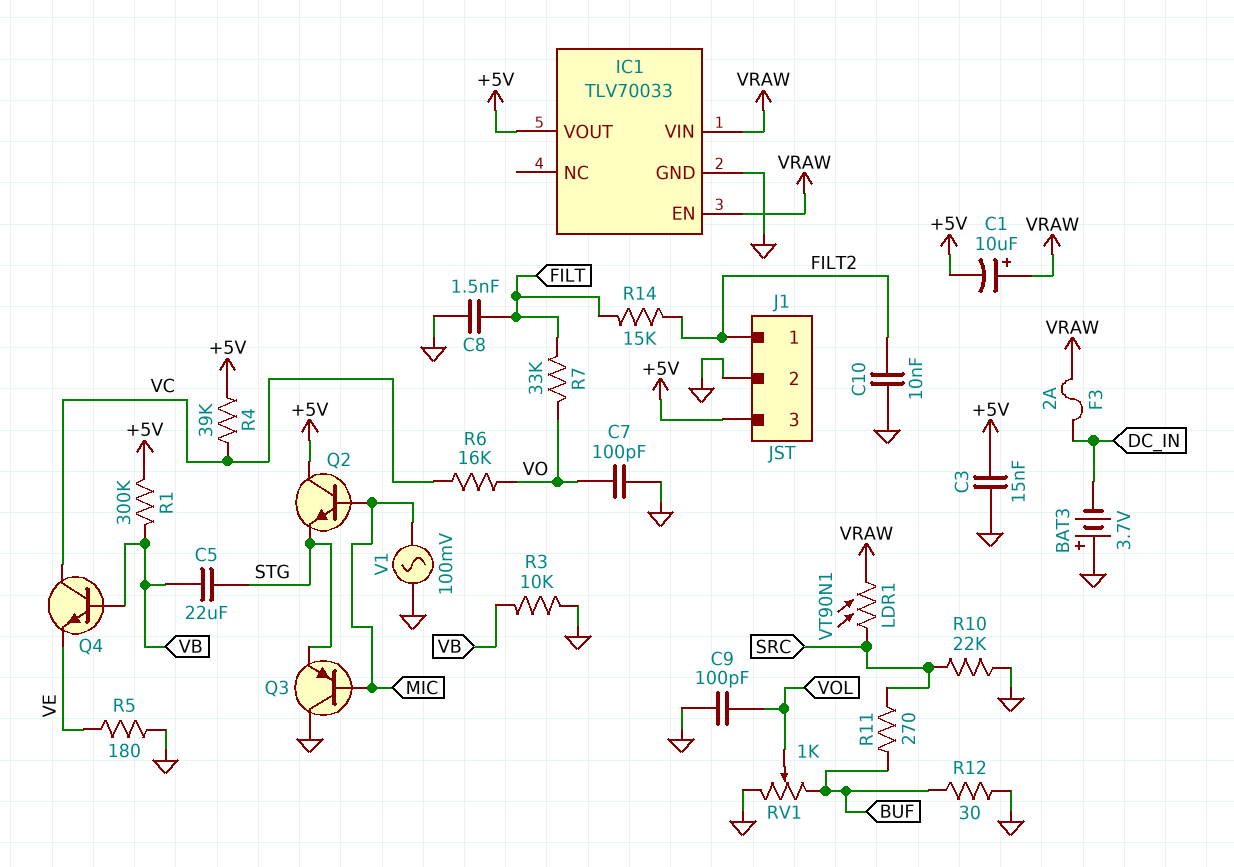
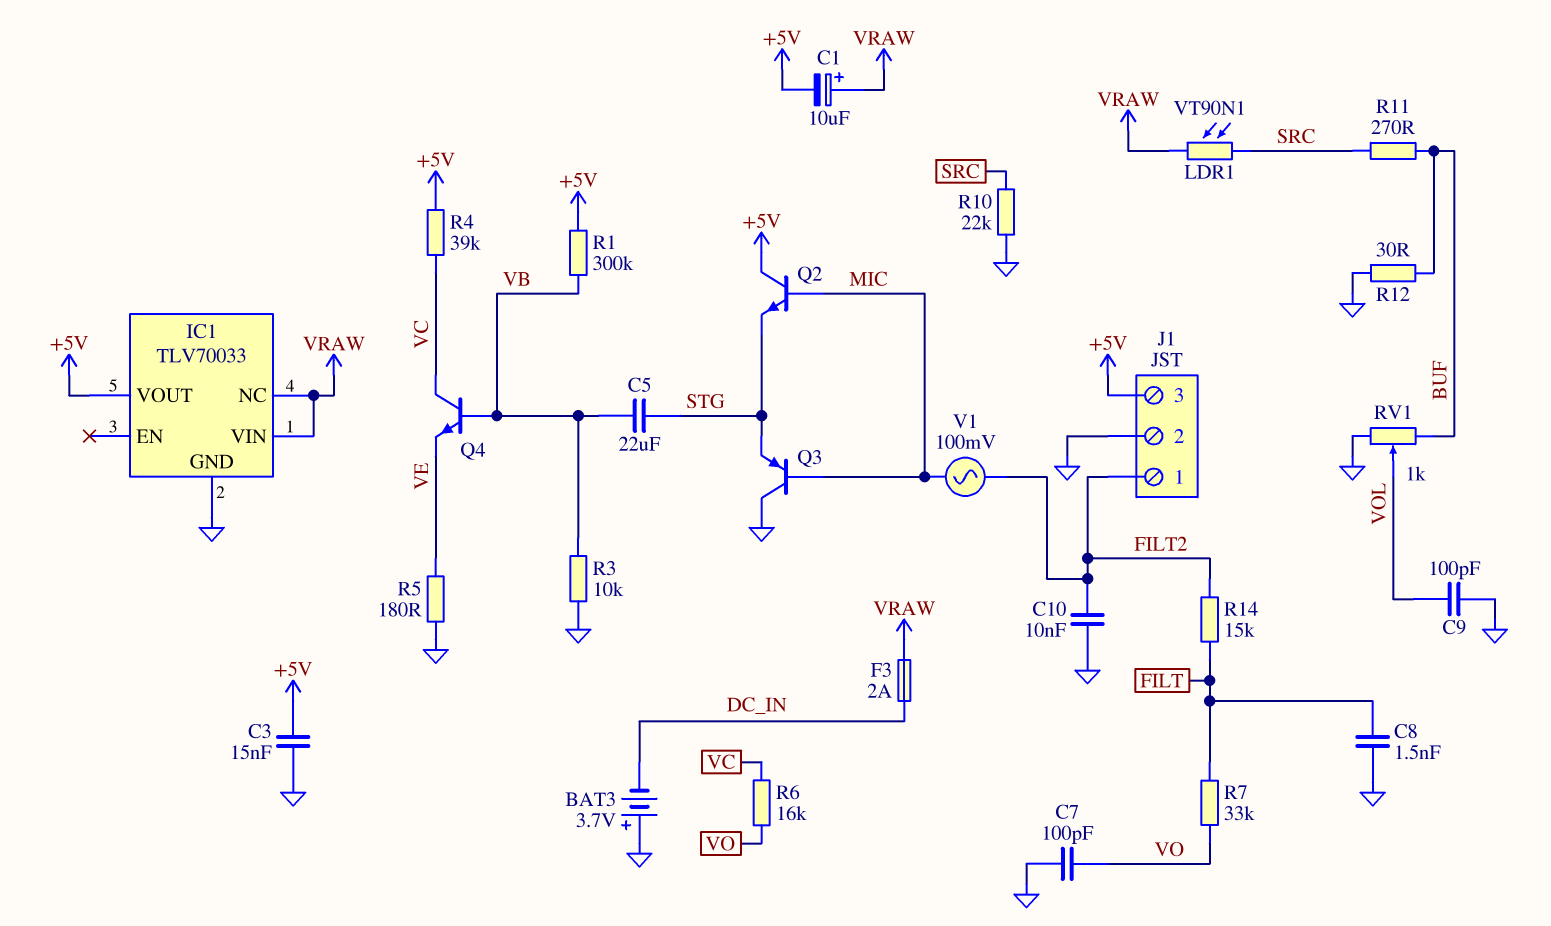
IC1 pin EN: VRAW -> none
IC1 pin NC: none -> VRAW
V1: AC 100mV (GND, MIC) -> AC 100mV (FILT2, MIC)

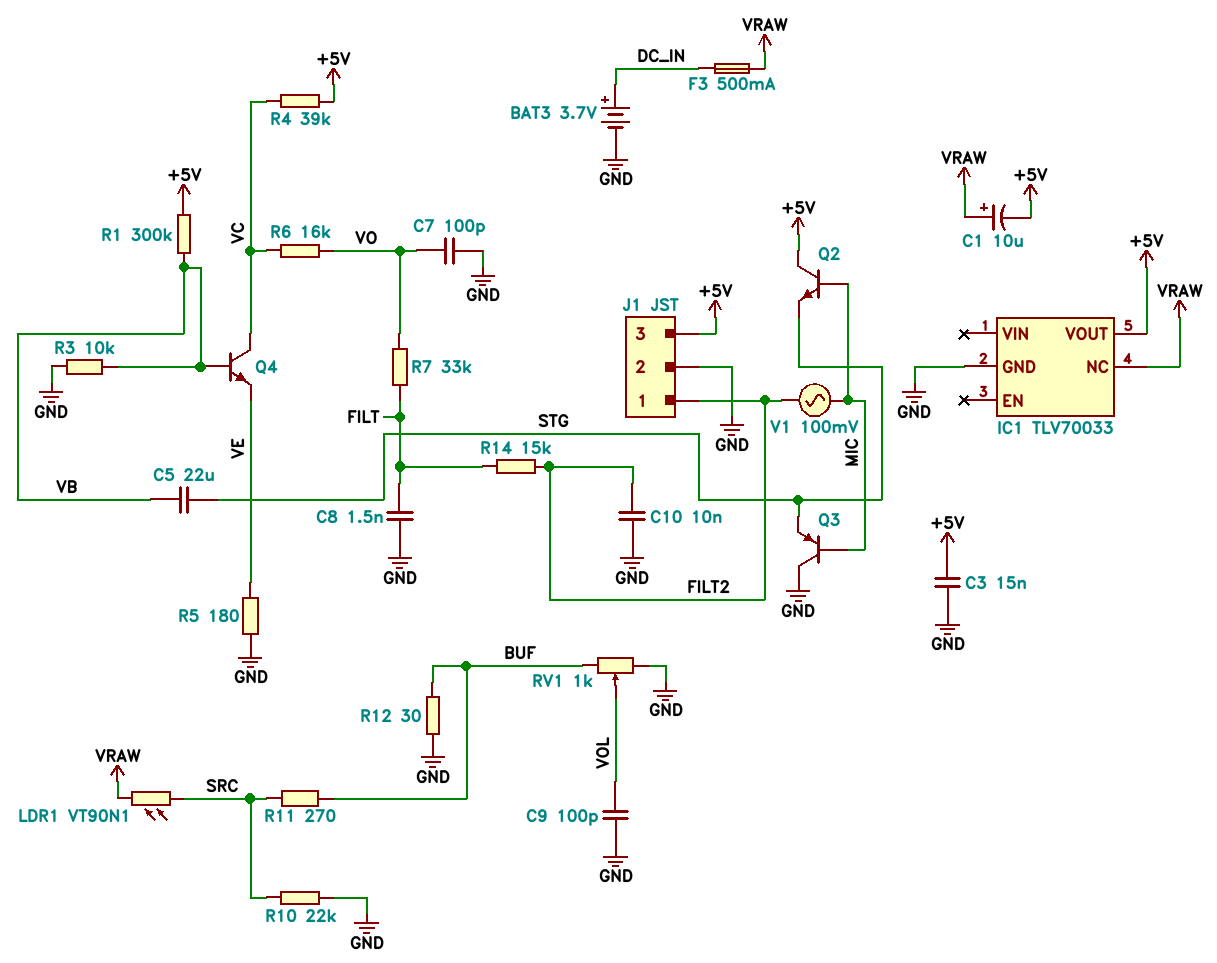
BAT3: 3.7V (plus GND, minus DC_IN) -> 3.7V (plus DC_IN, minus GND)
F3: 2A (DC_IN, VRAW) -> 500mA (DC_IN, VRAW)
IC1 pin VIN: VRAW -> none

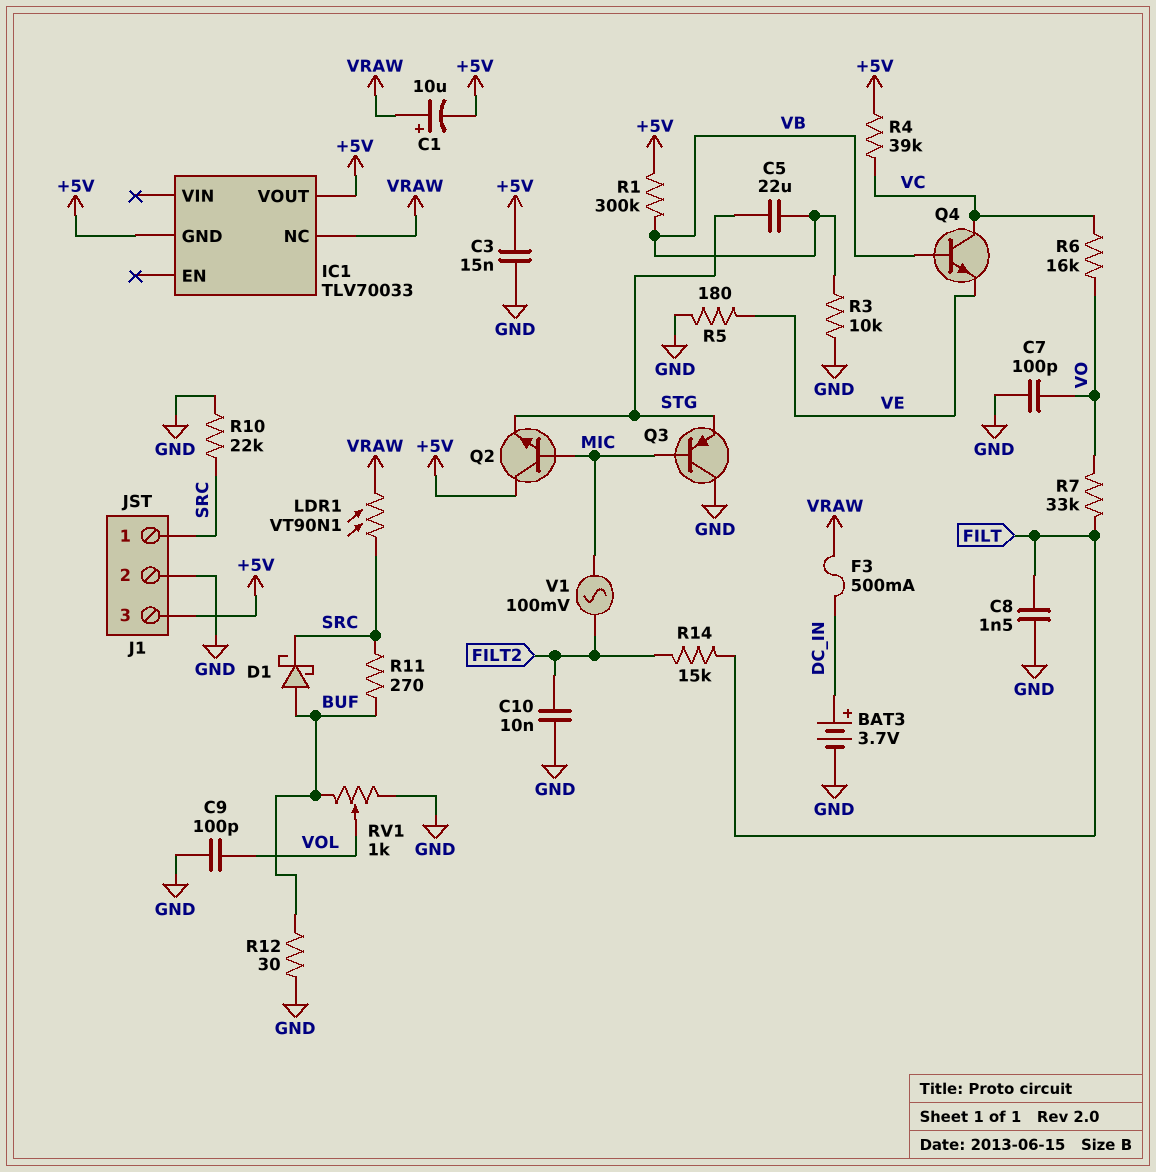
D1: none -> schottky (A BUF, K SRC)
IC1 pin GND: GND -> +5V
J1 pin 1: FILT2 -> SRC

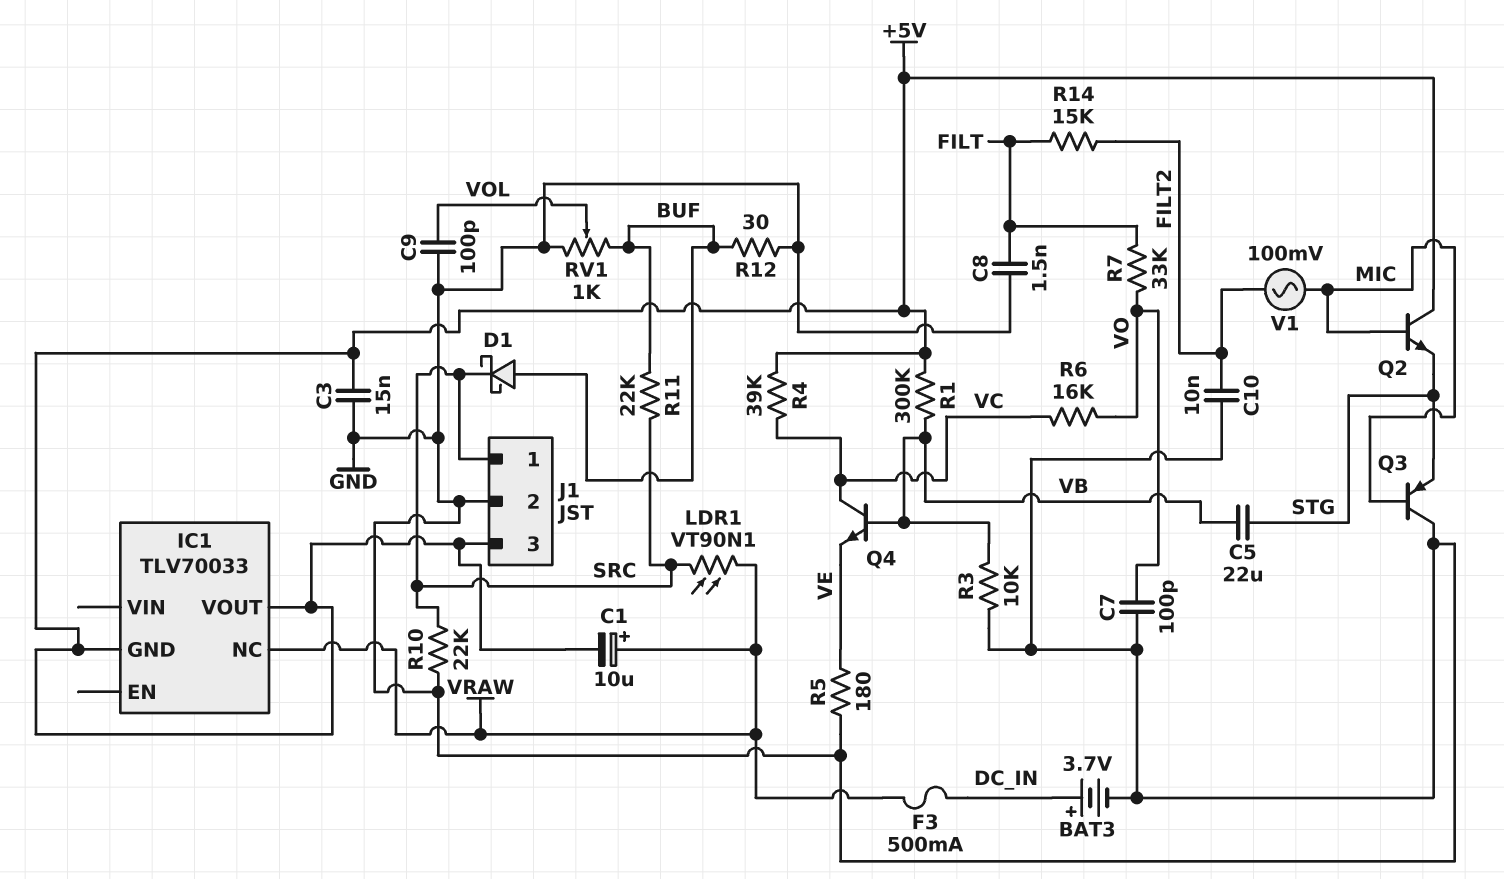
R11: 270 (BUF, SRC) -> 22k (BUF, SRC)

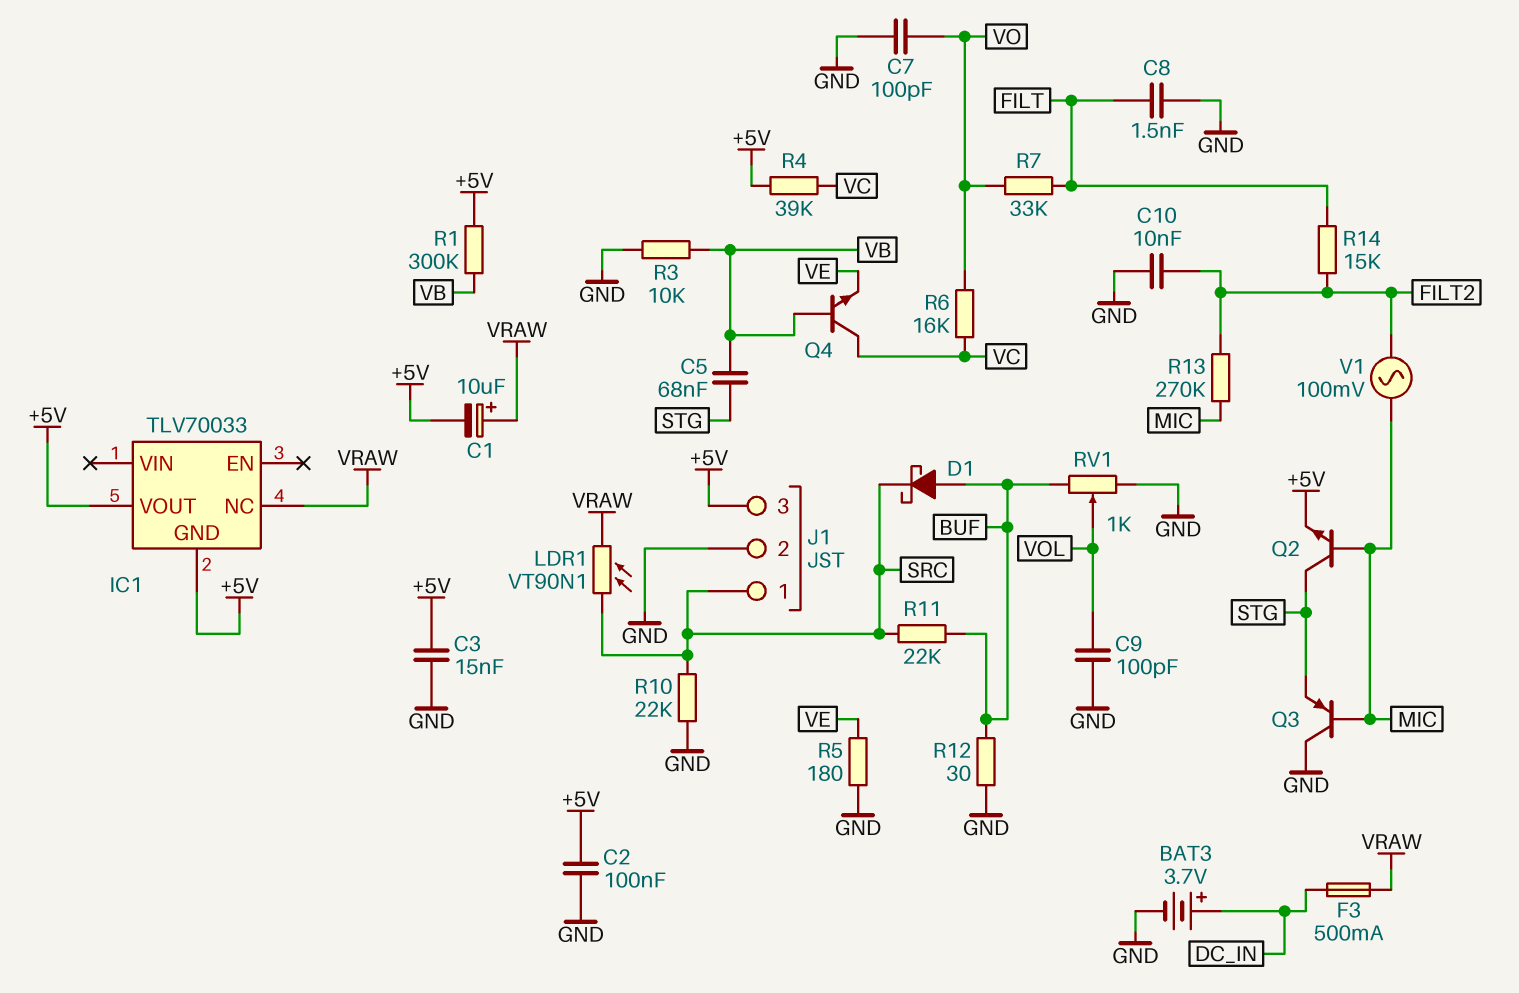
C2: none -> 100nF (+5V, GND)
C5: 22uF (STG, VB) -> 68nF (STG, VB)
Q2: NPN (B MIC, C +5V, E STG) -> NPN (B MIC, C STG, E +5V)
R13: none -> 270k (FILT2, MIC)

